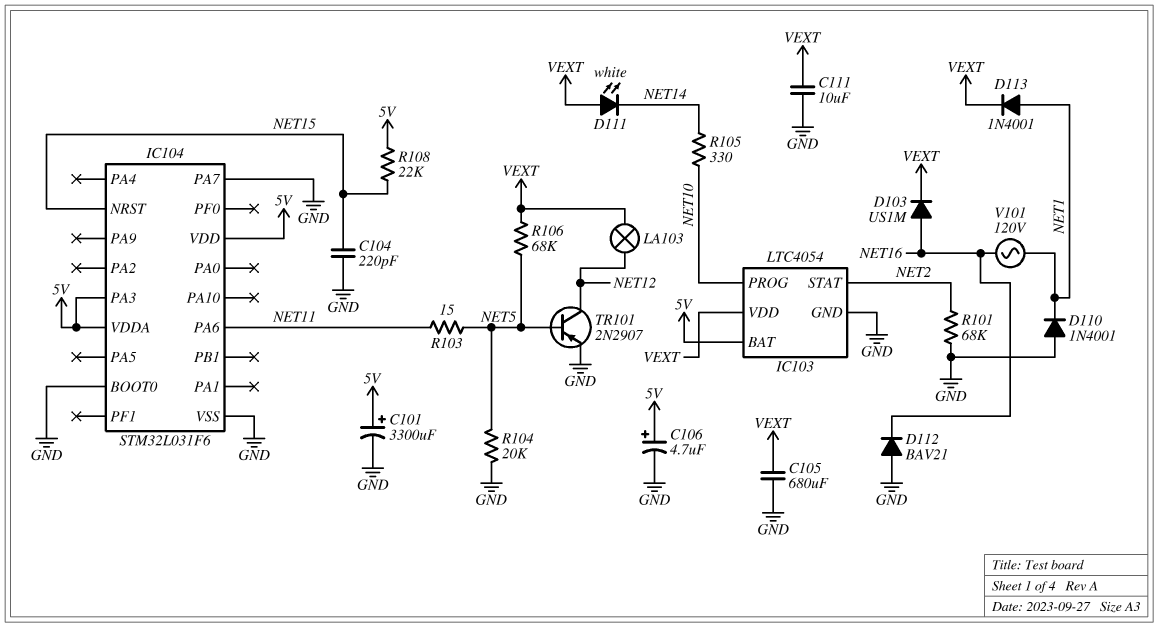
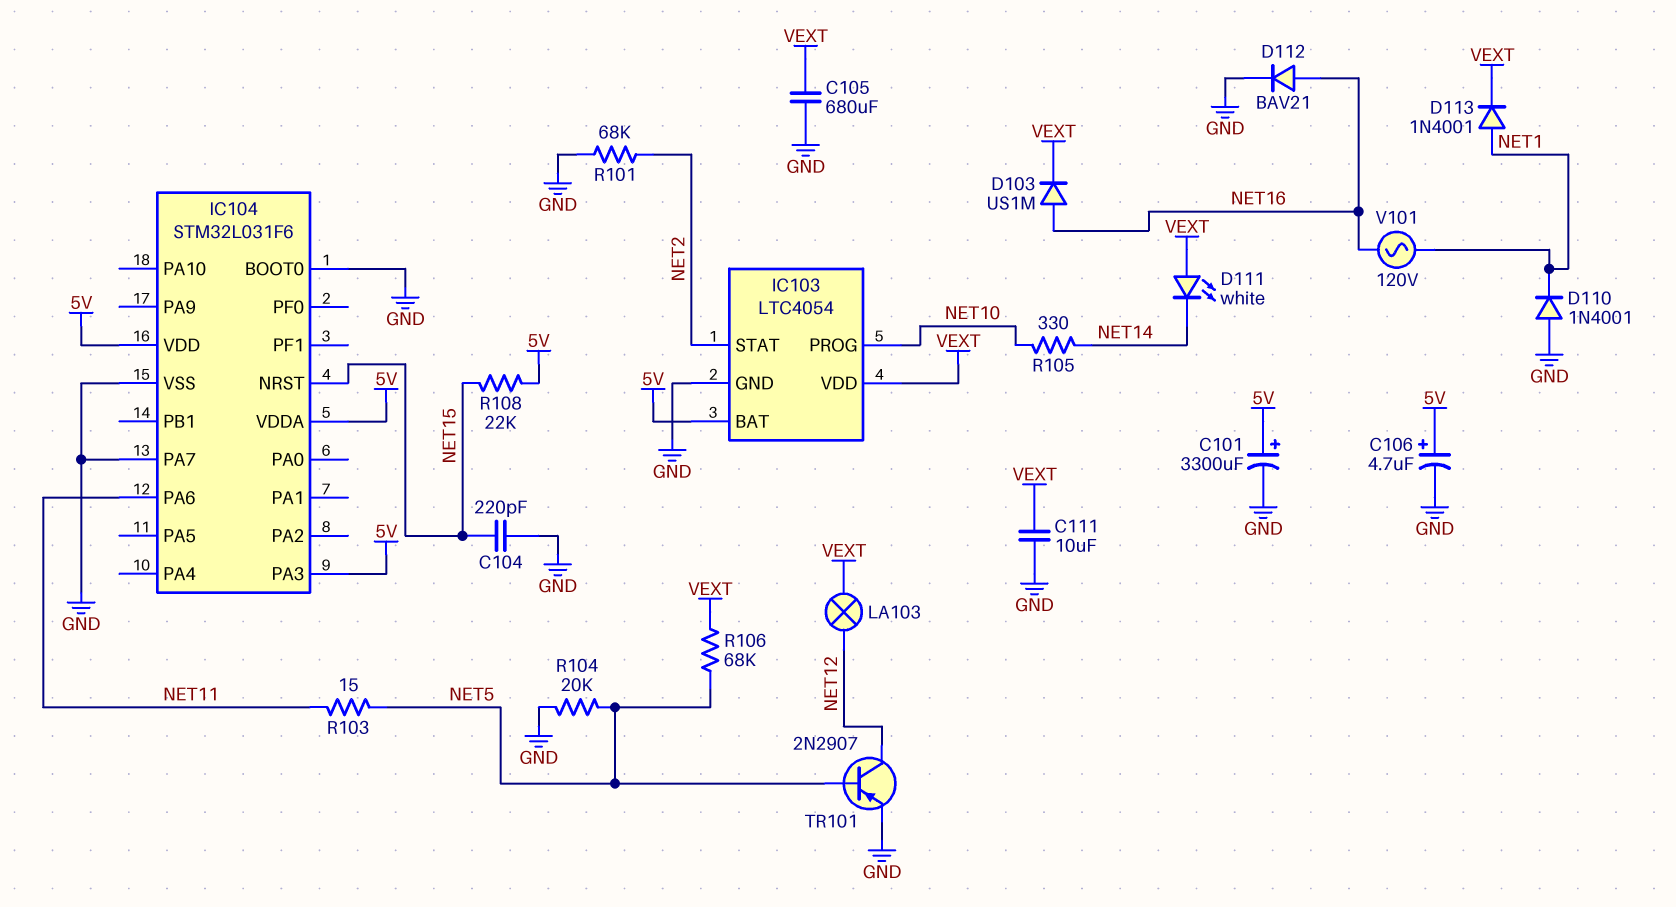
D112: diode BAV21 (A GND, K NET16) -> diode BAV21 (A NET16, K GND)

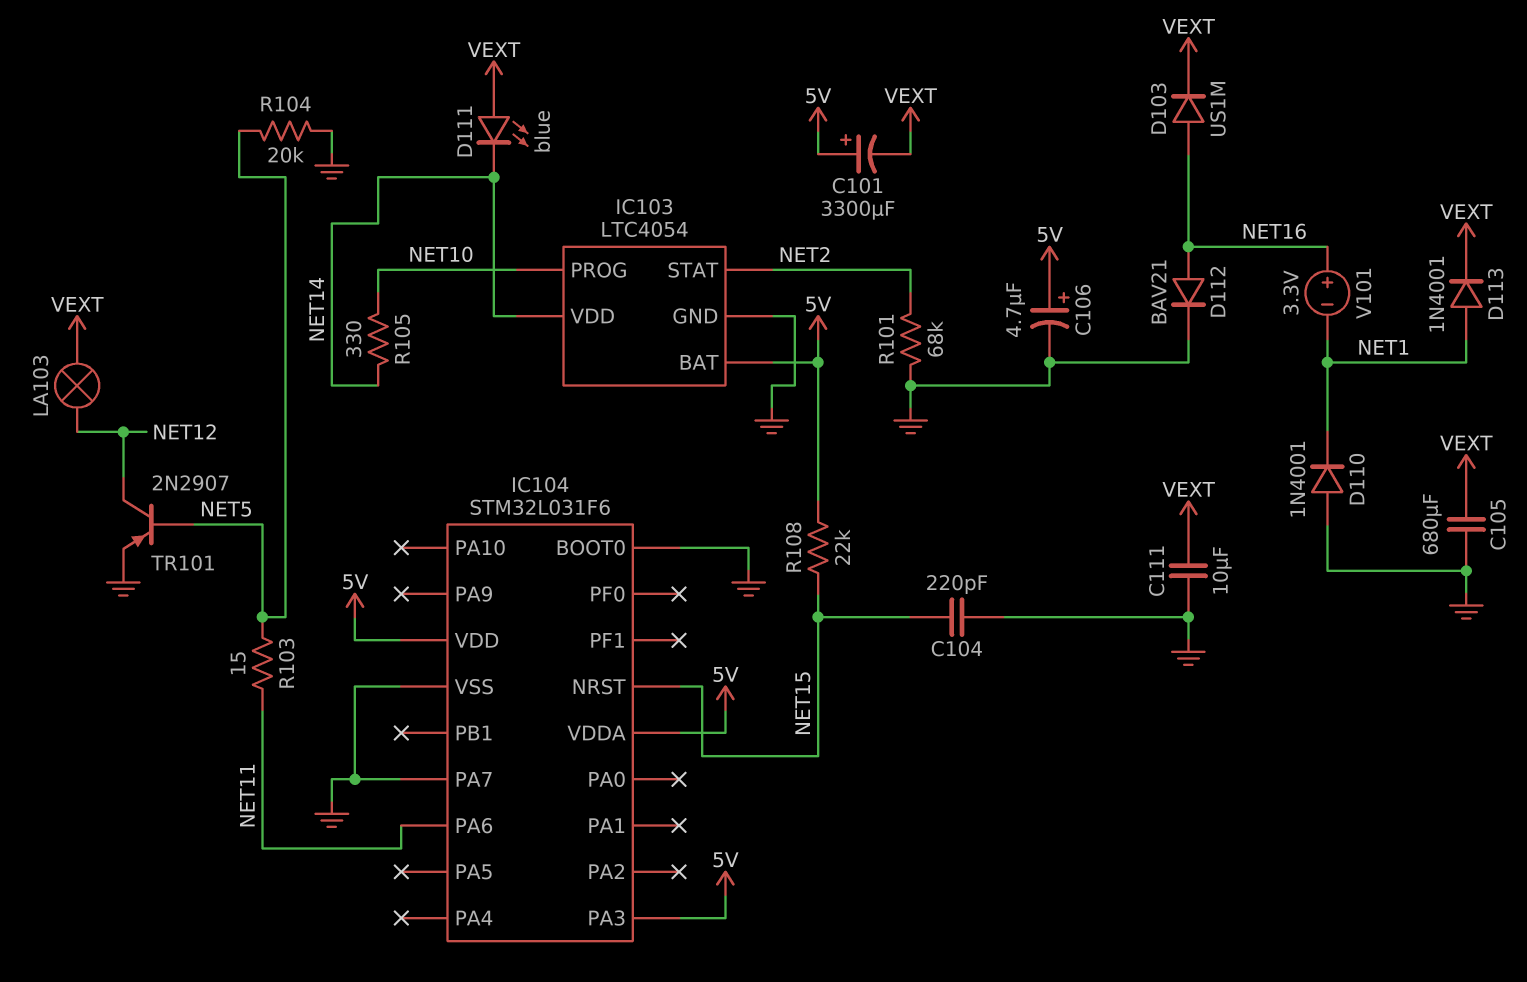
C101: 3300uF (plus 5V, minus GND) -> 3300uF (plus 5V, minus VEXT)
D111: LED white (A VEXT, K NET14) -> LED blue (A VEXT, K NET14)
IC103 pin VDD: VEXT -> NET14
R106: 68k (NET5, VEXT) -> none
V101: AC 120V (NET1, NET16) -> 3.3V (plus NET16, minus NET1)

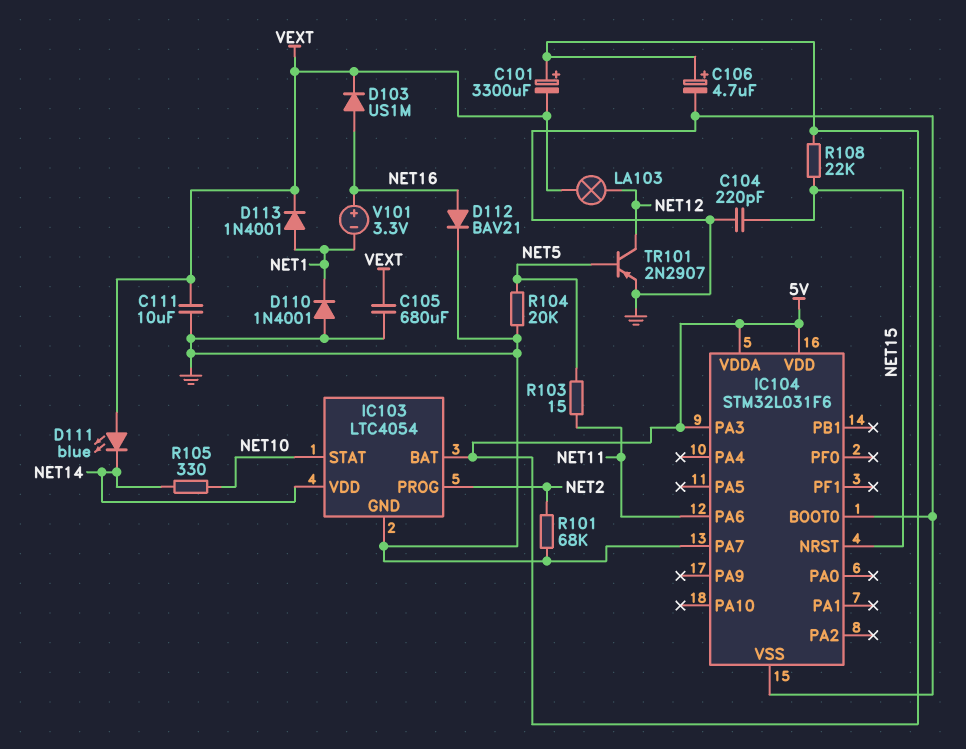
IC103 pin PROG: NET10 -> NET2
IC103 pin STAT: NET2 -> NET10

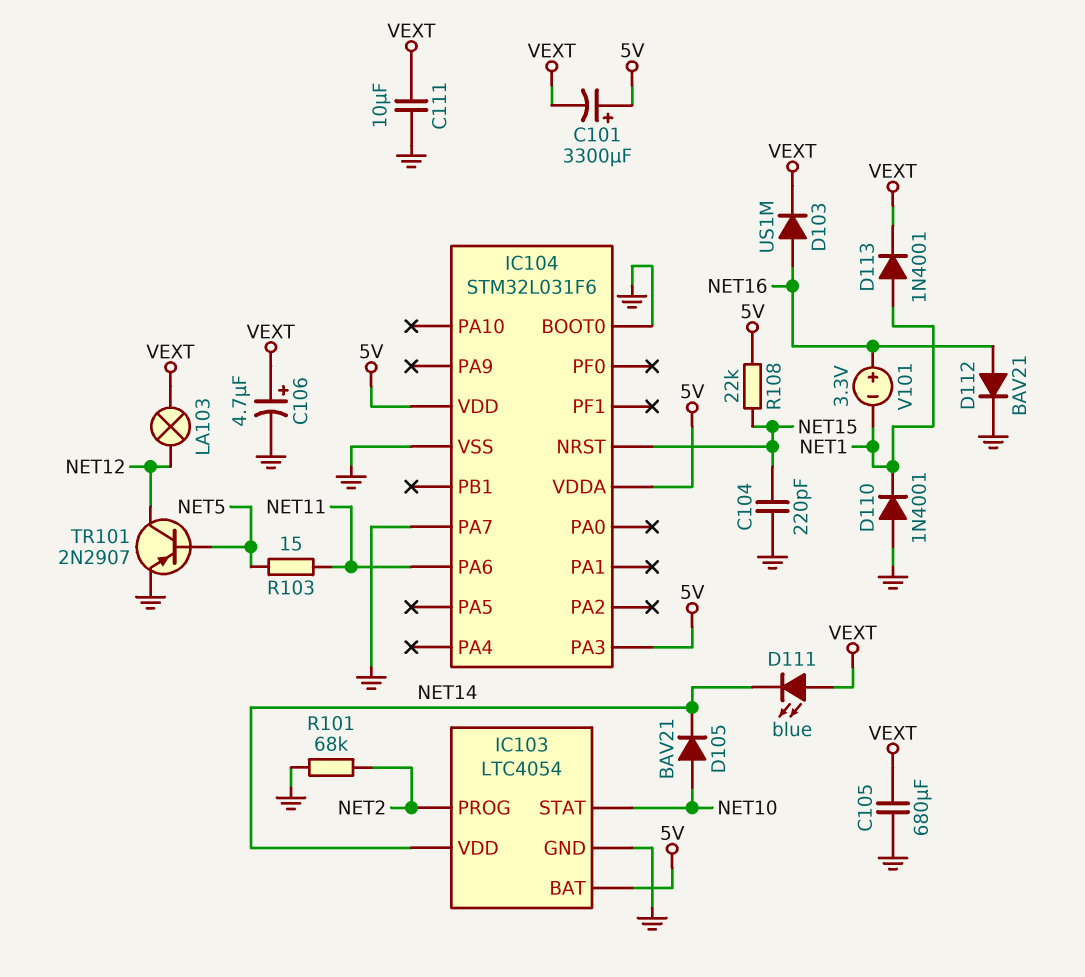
C106: 4.7uF (plus 5V, minus GND) -> 4.7uF (plus VEXT, minus GND)
D105: none -> diode BAV21 (A NET10, K NET14)
R104: 20k (GND, NET5) -> none
R105: 330 (NET10, NET14) -> none

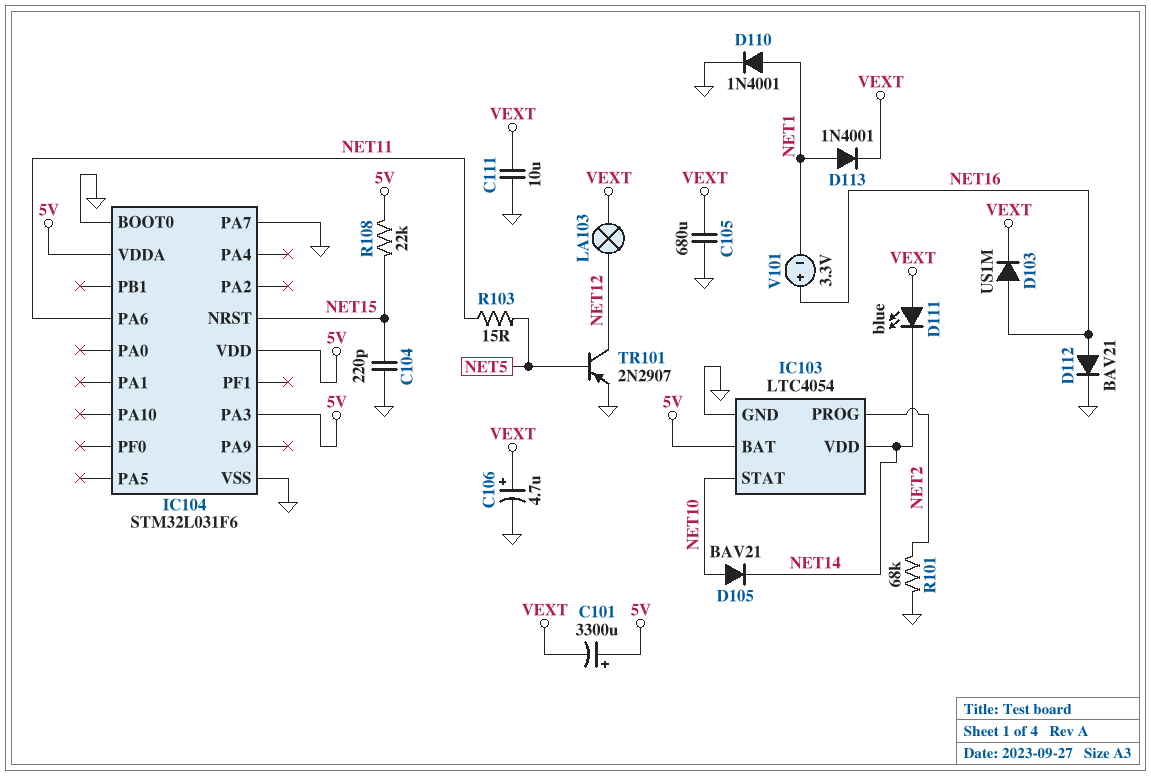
D110: diode 1N4001 (A GND, K NET1) -> diode 1N4001 (A NET1, K GND)

